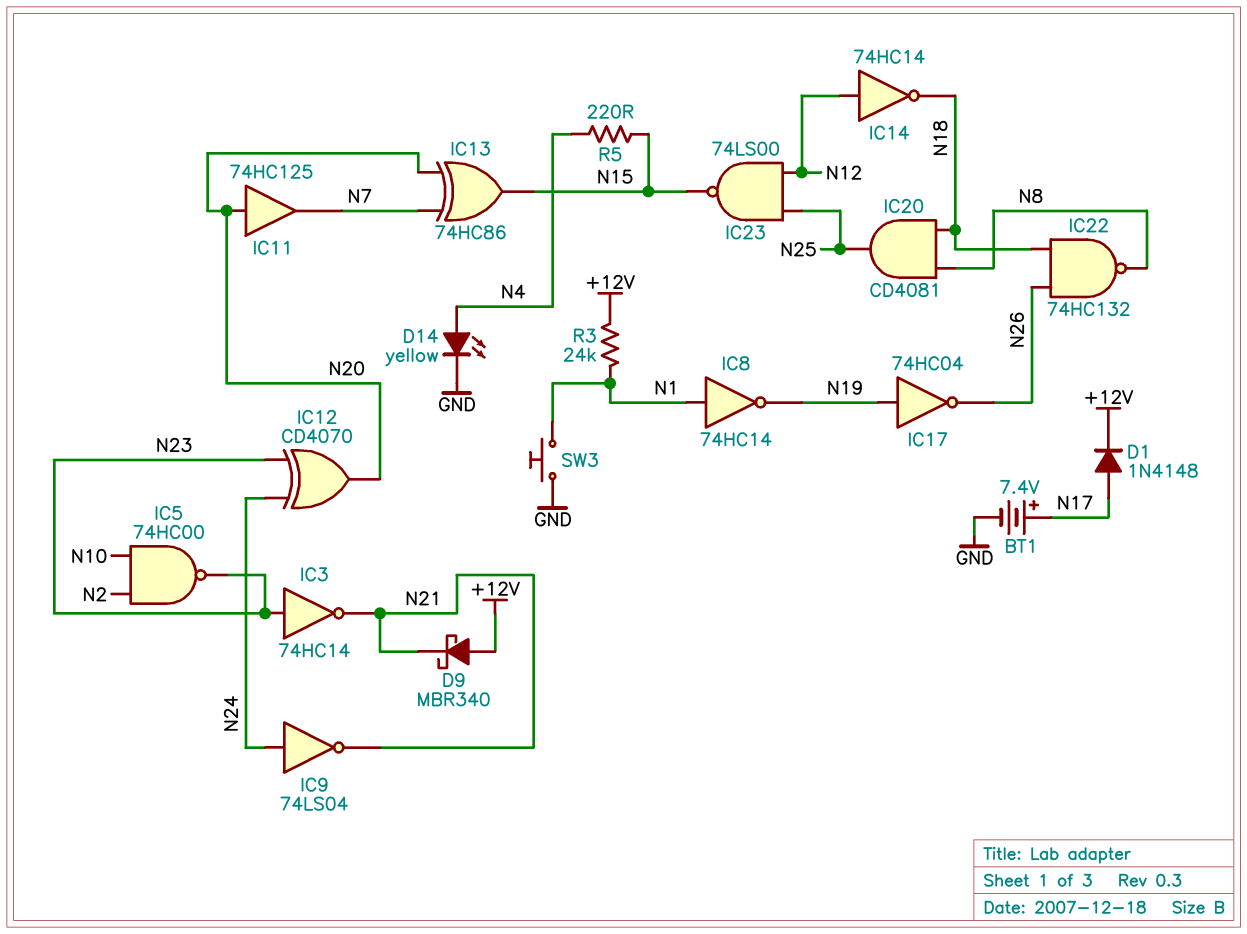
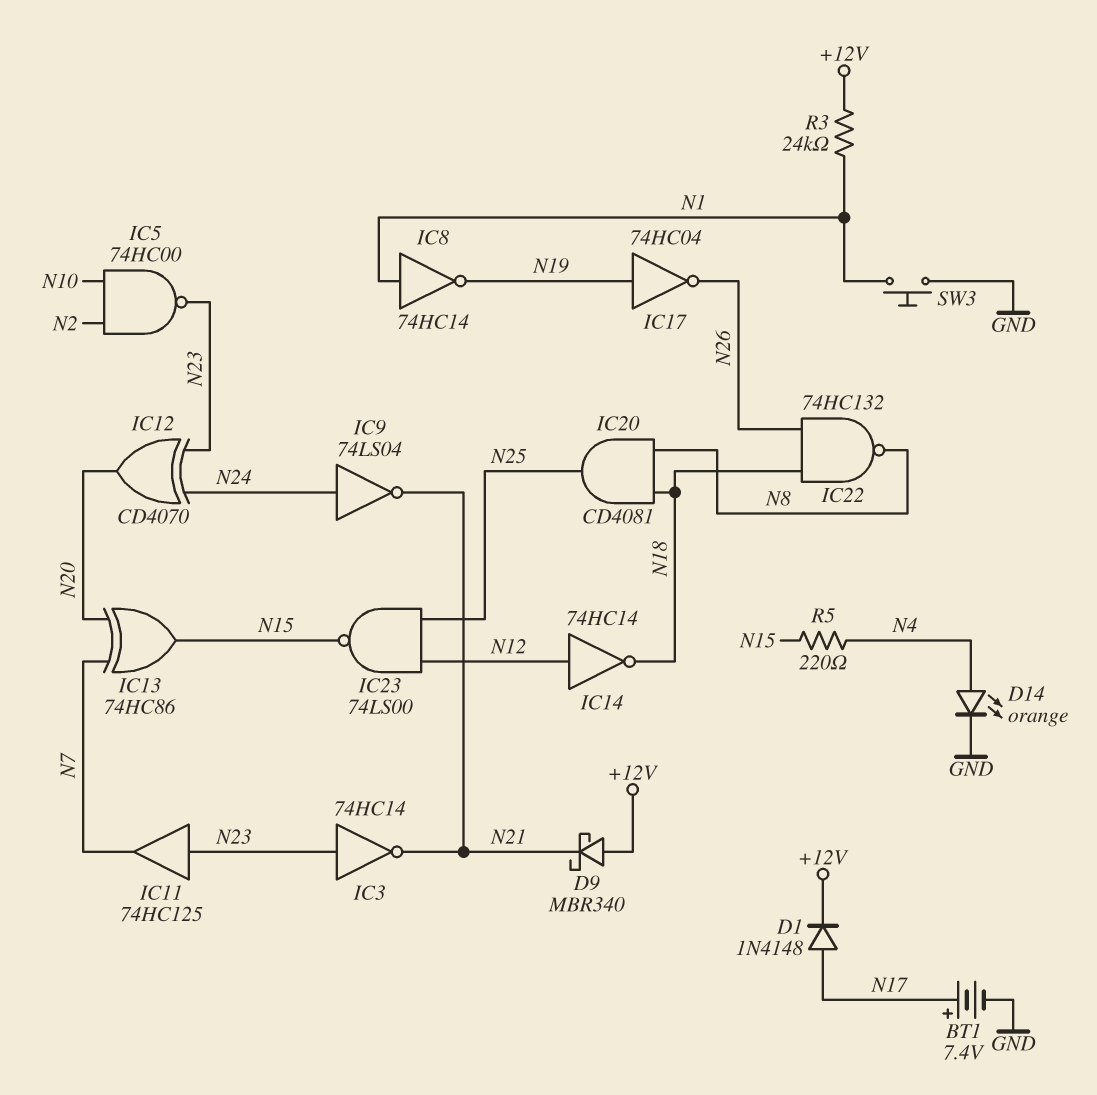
D14: LED yellow (A N4, K GND) -> LED orange (A N4, K GND)
IC11: buffer 74HC125 (in N20, out N7) -> buffer 74HC125 (in N23, out N7)

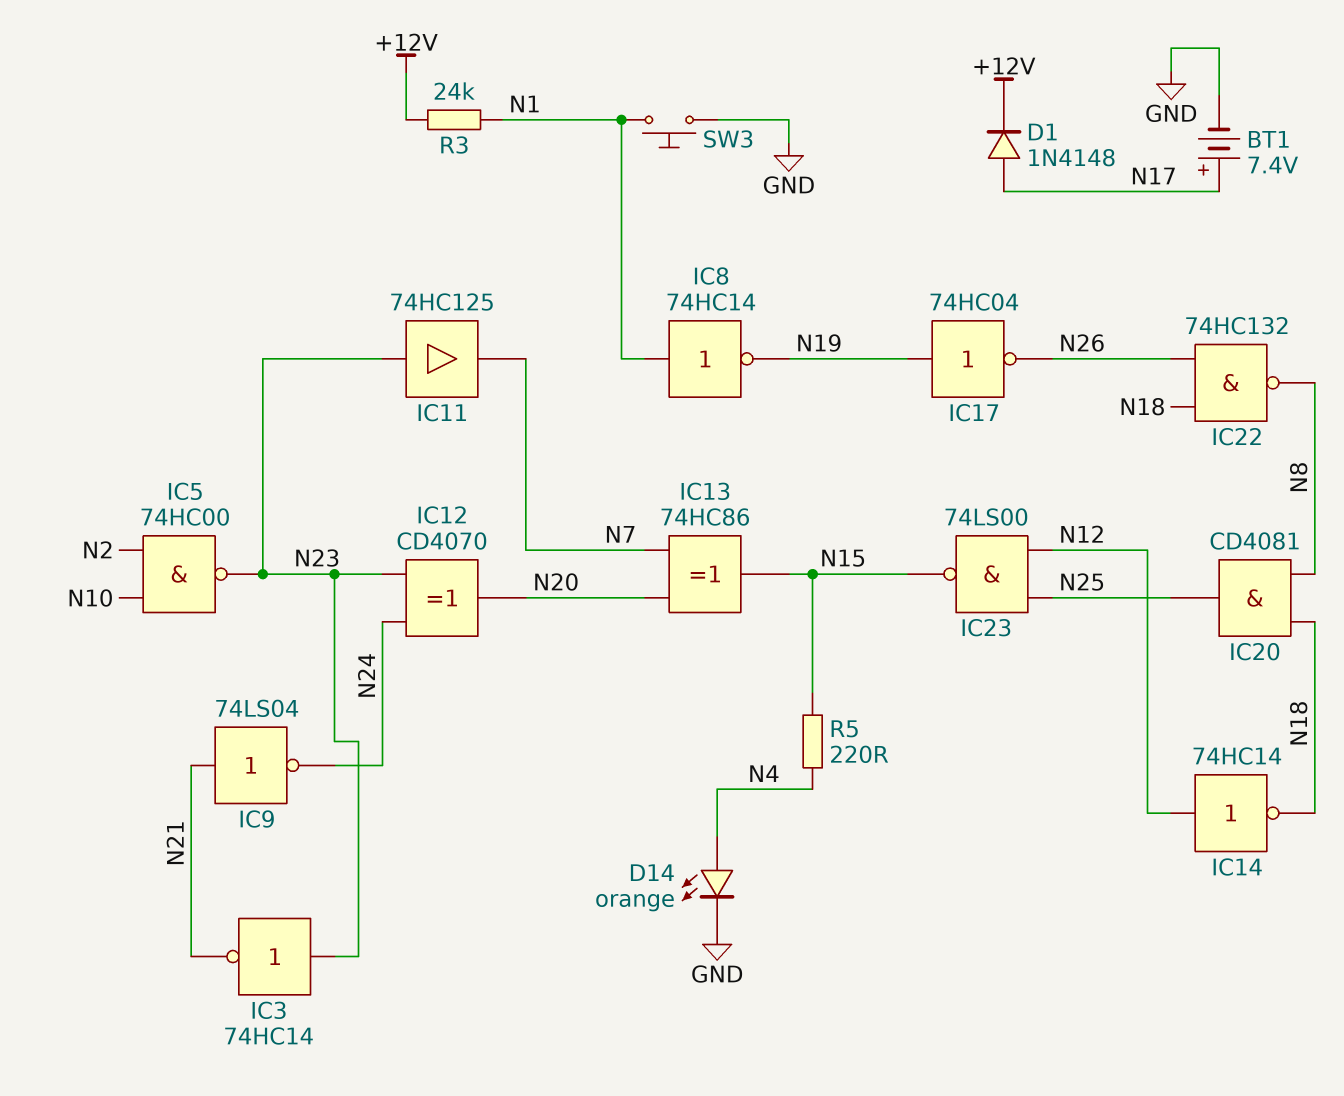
D9: schottky MBR340 (A +12V, K N21) -> none
IC9: NOT 74LS04 (in N24, out N21) -> NOT 74LS04 (in N21, out N24)

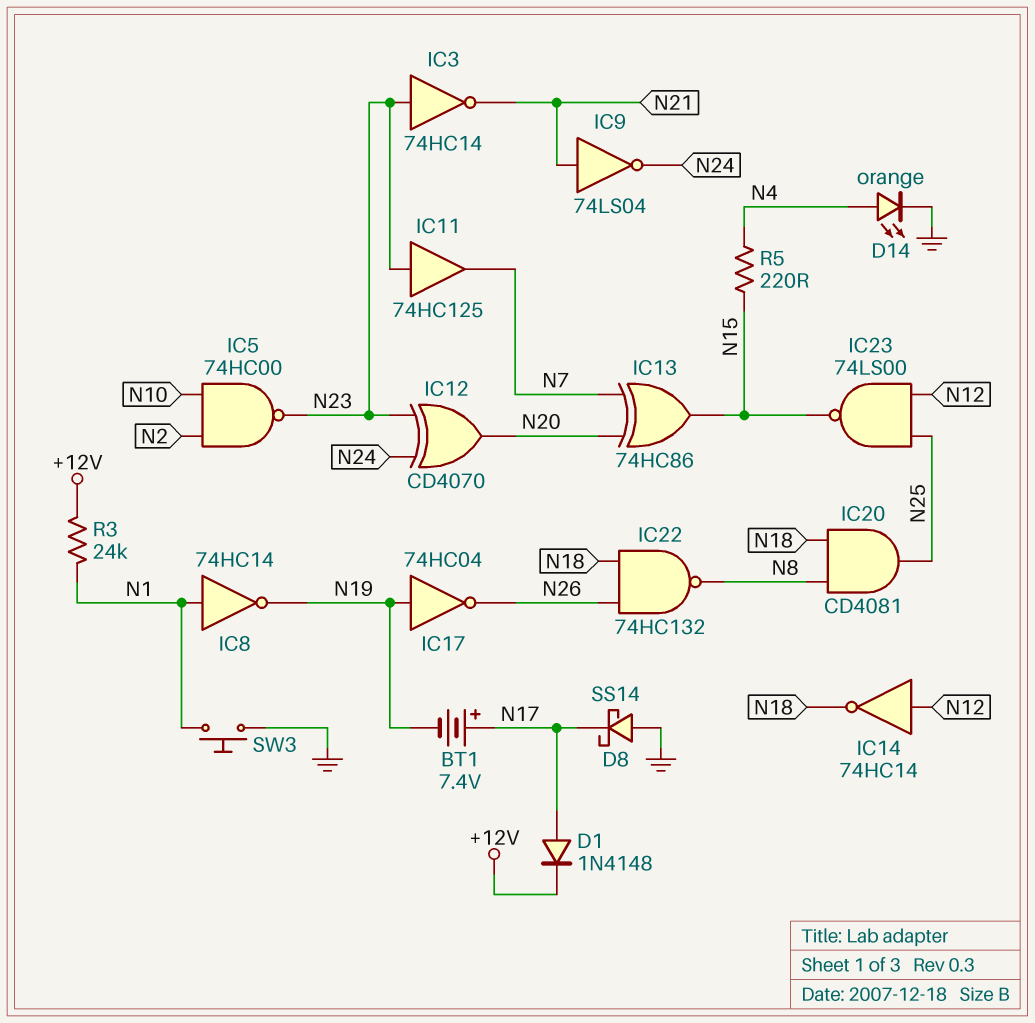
BT1: 7.4V (plus N17, minus GND) -> 7.4V (plus N17, minus N19)
D8: none -> schottky SS14 (A GND, K N17)

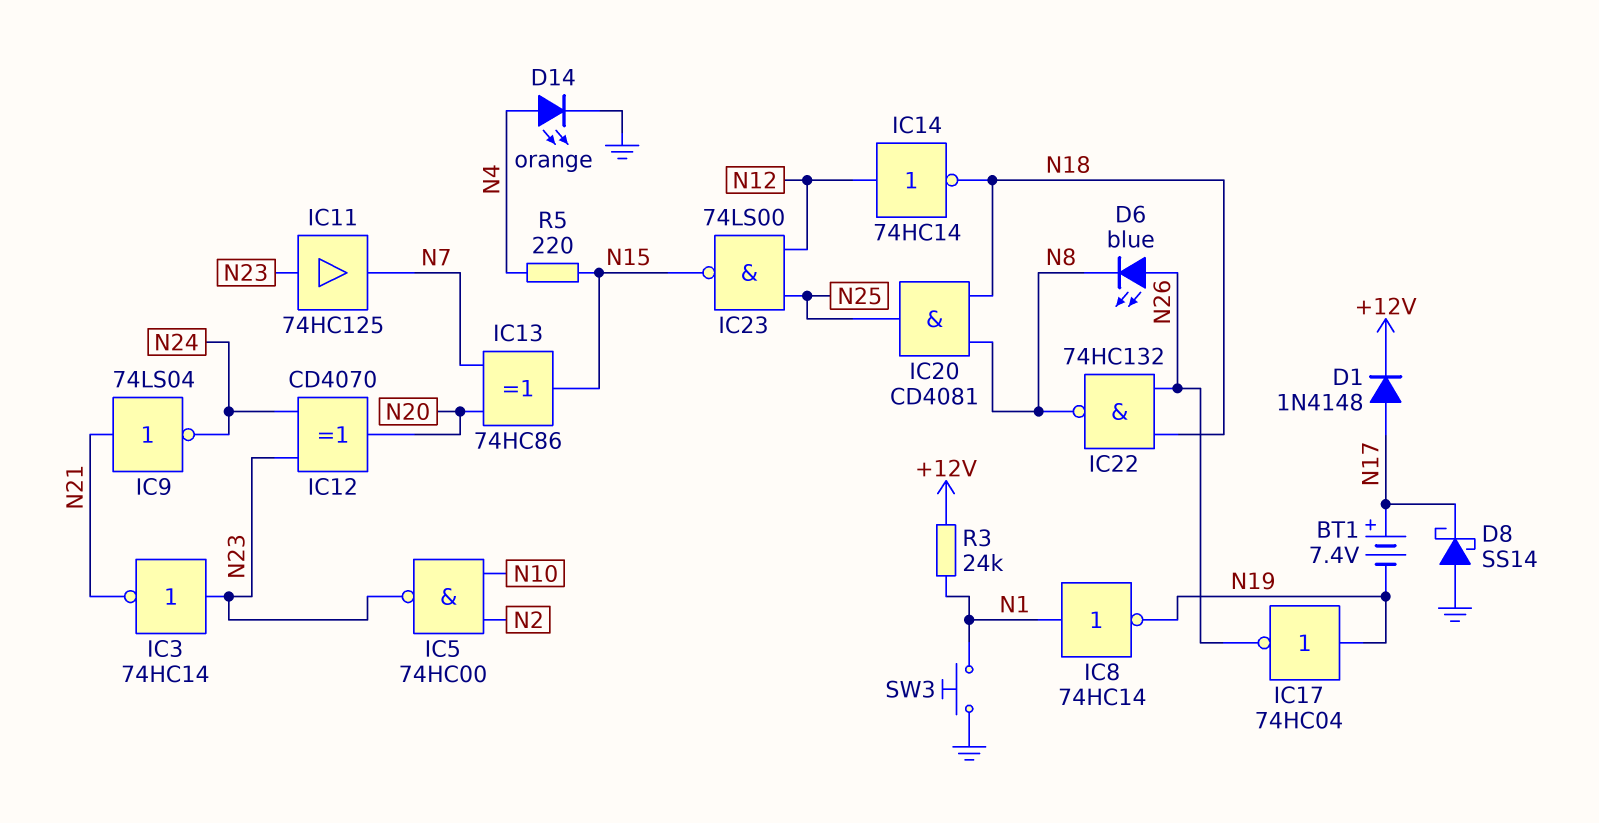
D6: none -> LED blue (A N26, K N8)

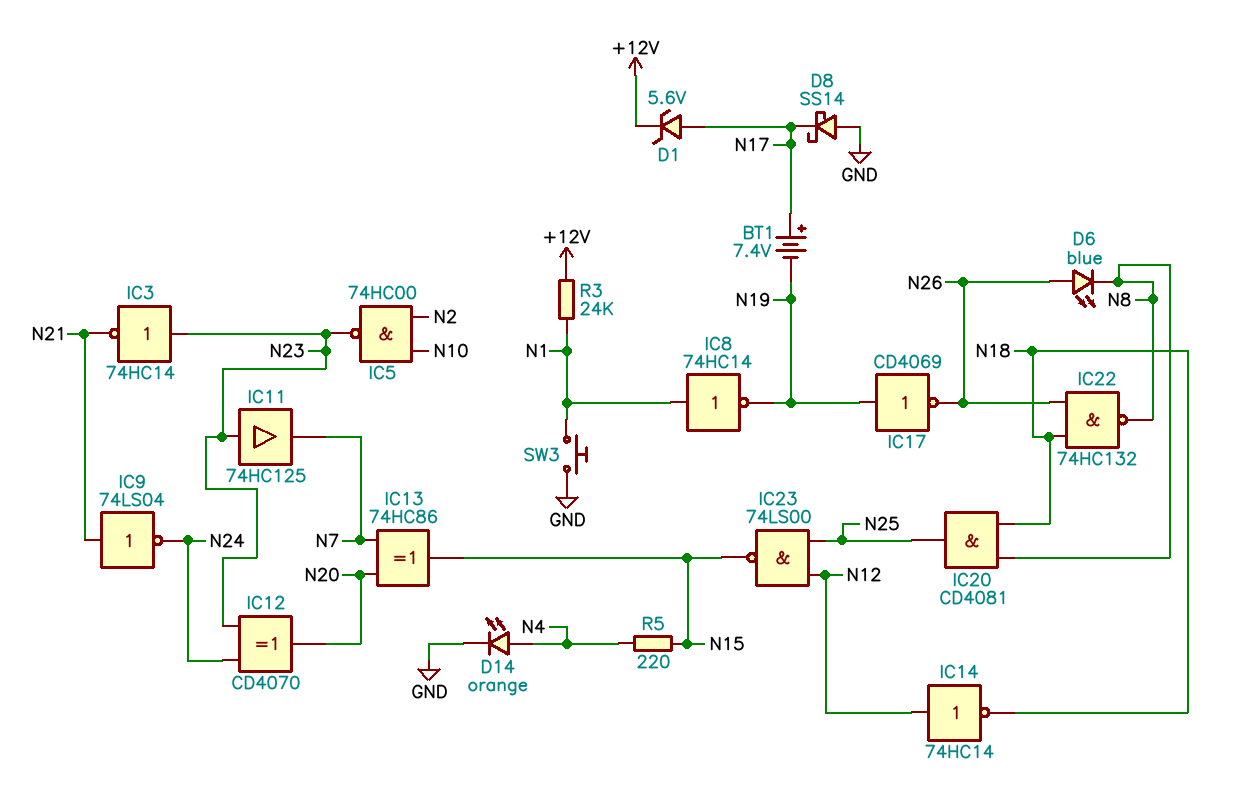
D1: diode 1N4148 (A N17, K +12V) -> zener 5.6V (A N17, K +12V)
IC17: NOT 74HC04 (in N19, out N26) -> NOT CD4069 (in N19, out N26)

